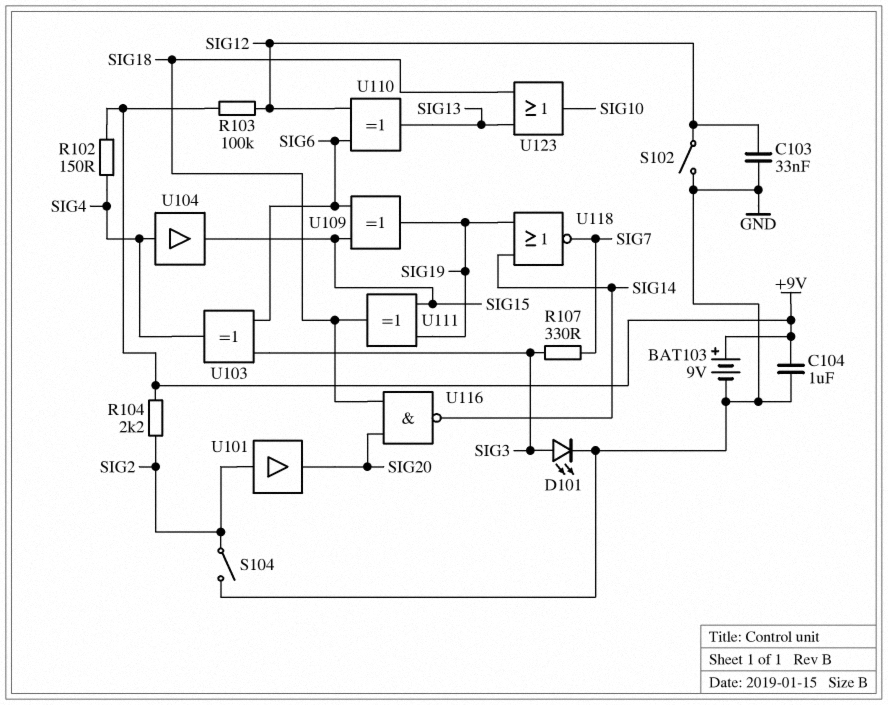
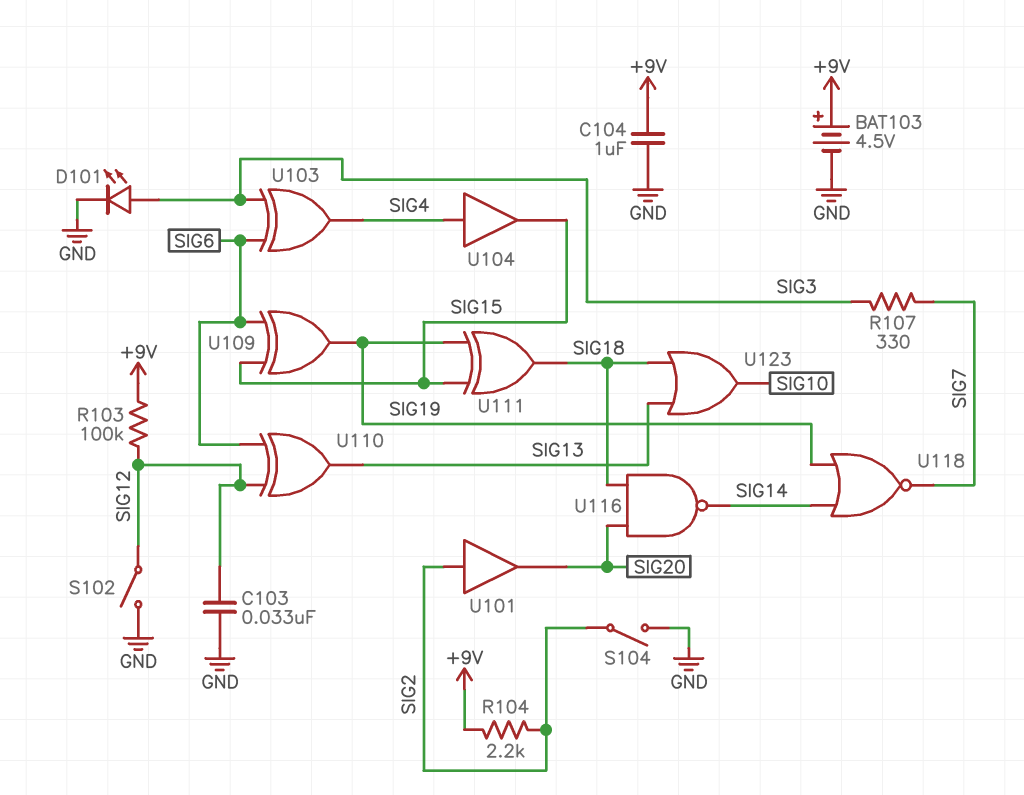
BAT103: 9V (plus +9V, minus GND) -> 4.5V (plus +9V, minus GND)
R102: 150 (+9V, SIG4) -> none

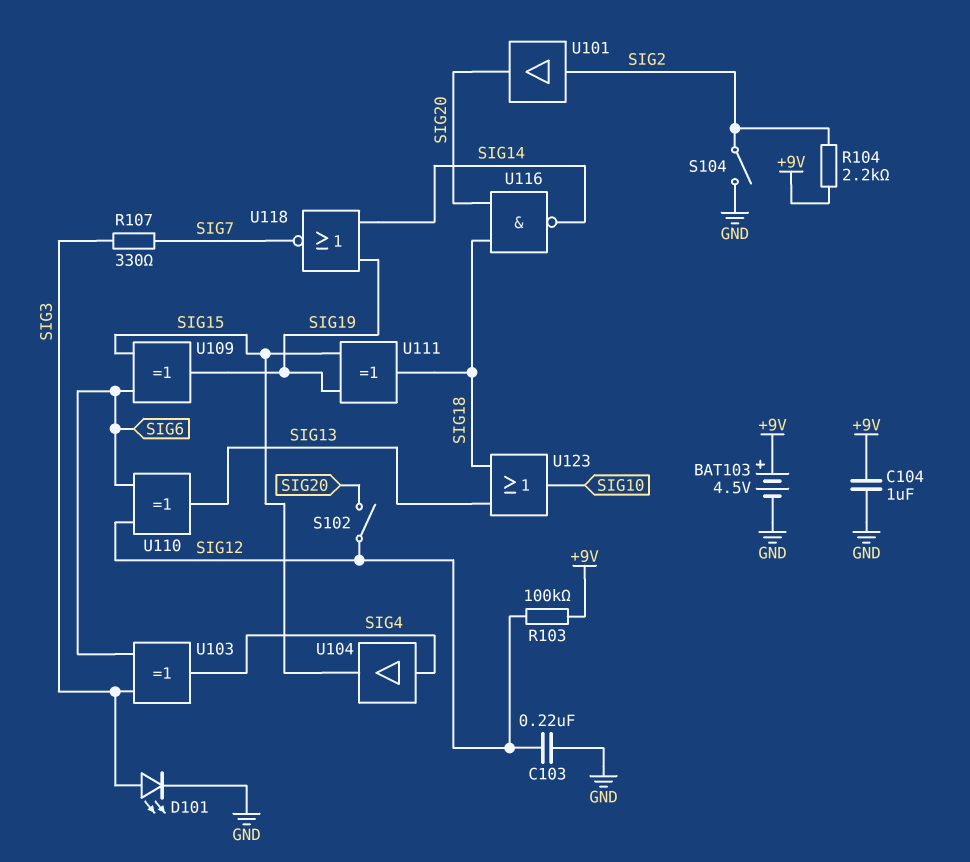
C103: 33nF (GND, SIG12) -> 220nF (GND, SIG12)
S102: switch (GND, SIG12) -> switch (SIG12, SIG20)

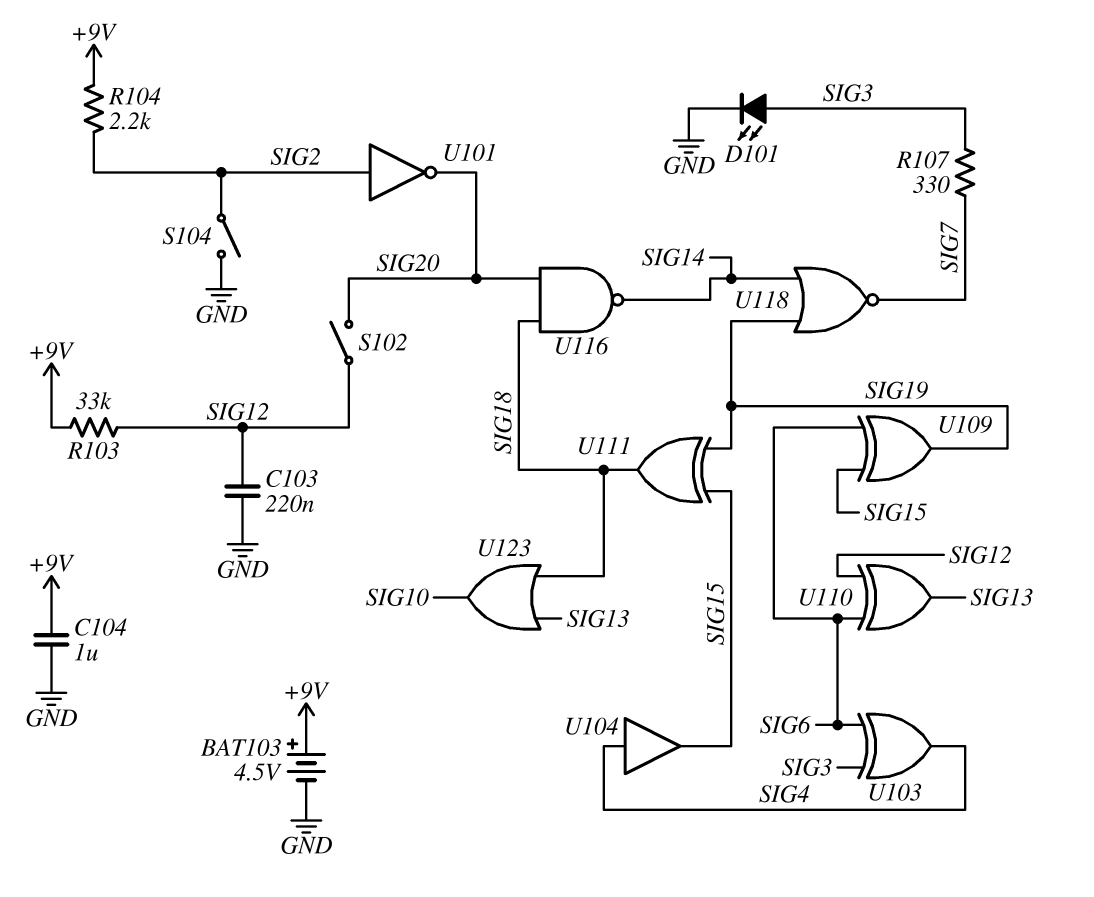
R103: 100k (+9V, SIG12) -> 33k (+9V, SIG12)
U101: buffer (in SIG2, out SIG20) -> NOT (in SIG2, out SIG20)

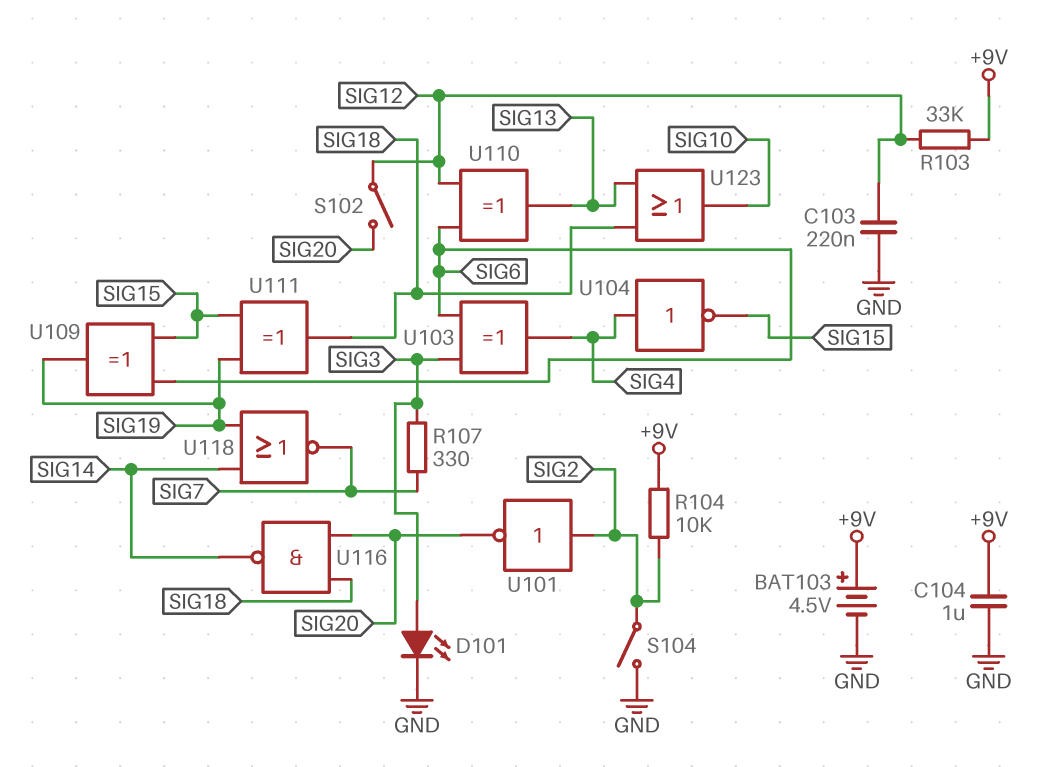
R104: 2.2k (+9V, SIG2) -> 10k (+9V, SIG2)
U104: buffer (in SIG4, out SIG15) -> NOT (in SIG4, out SIG15)

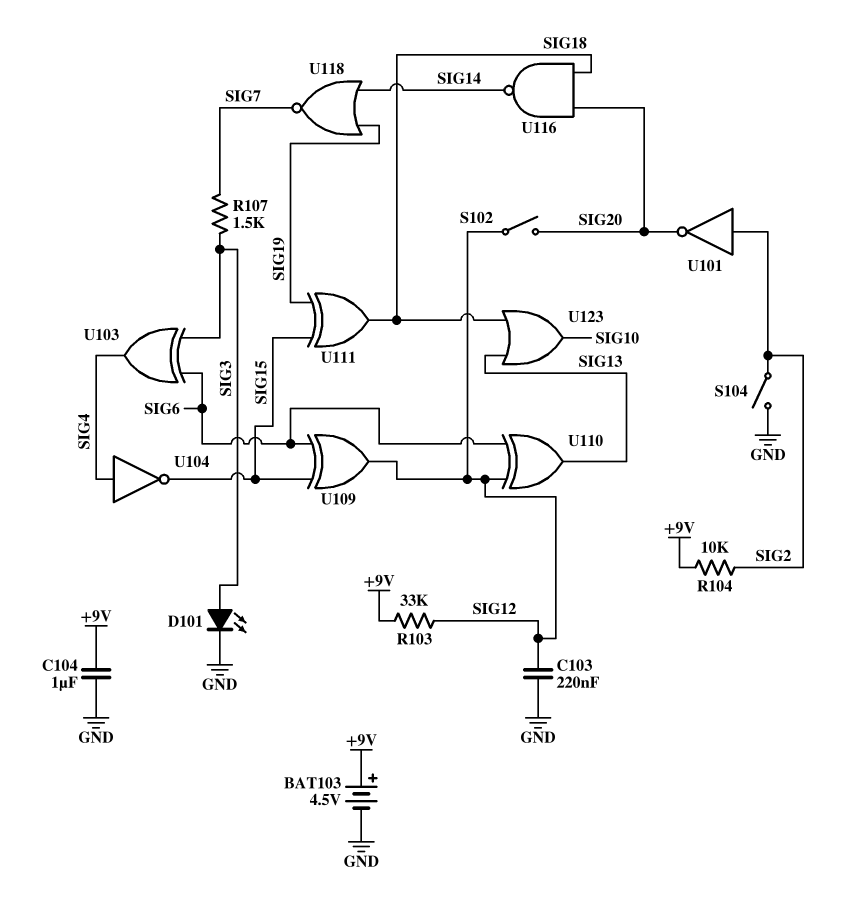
R107: 330 (SIG3, SIG7) -> 1.5k (SIG3, SIG7)
U109: XOR (in SIG6, in SIG15, out SIG19) -> XOR (in SIG6, in SIG15, out SIG12)

